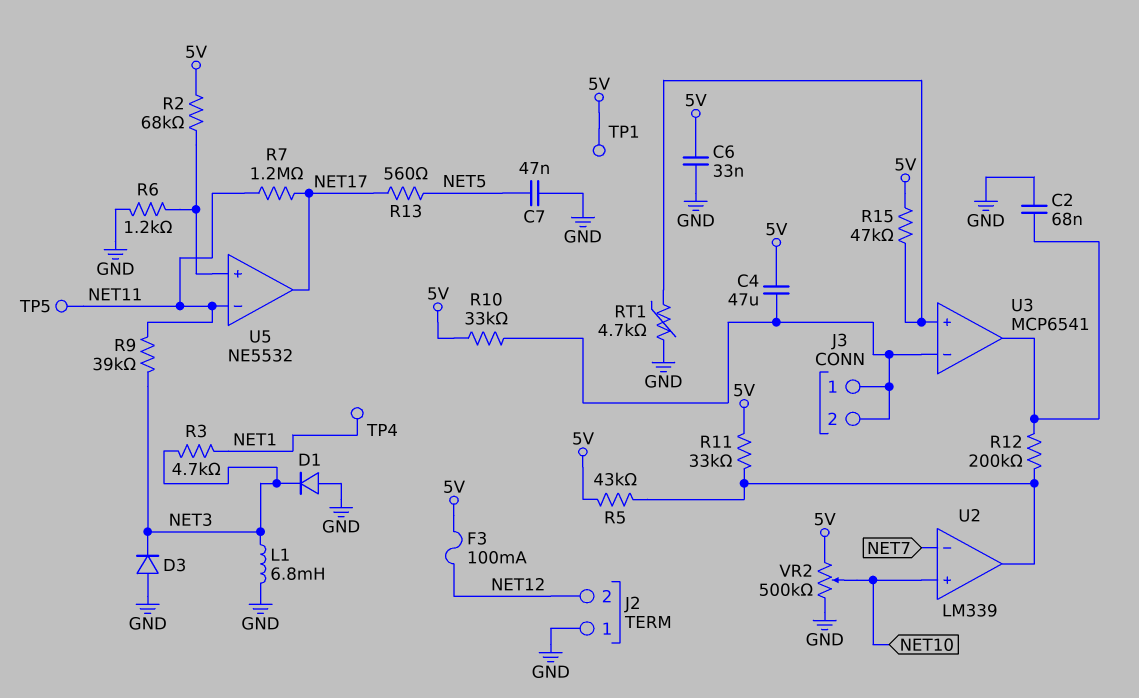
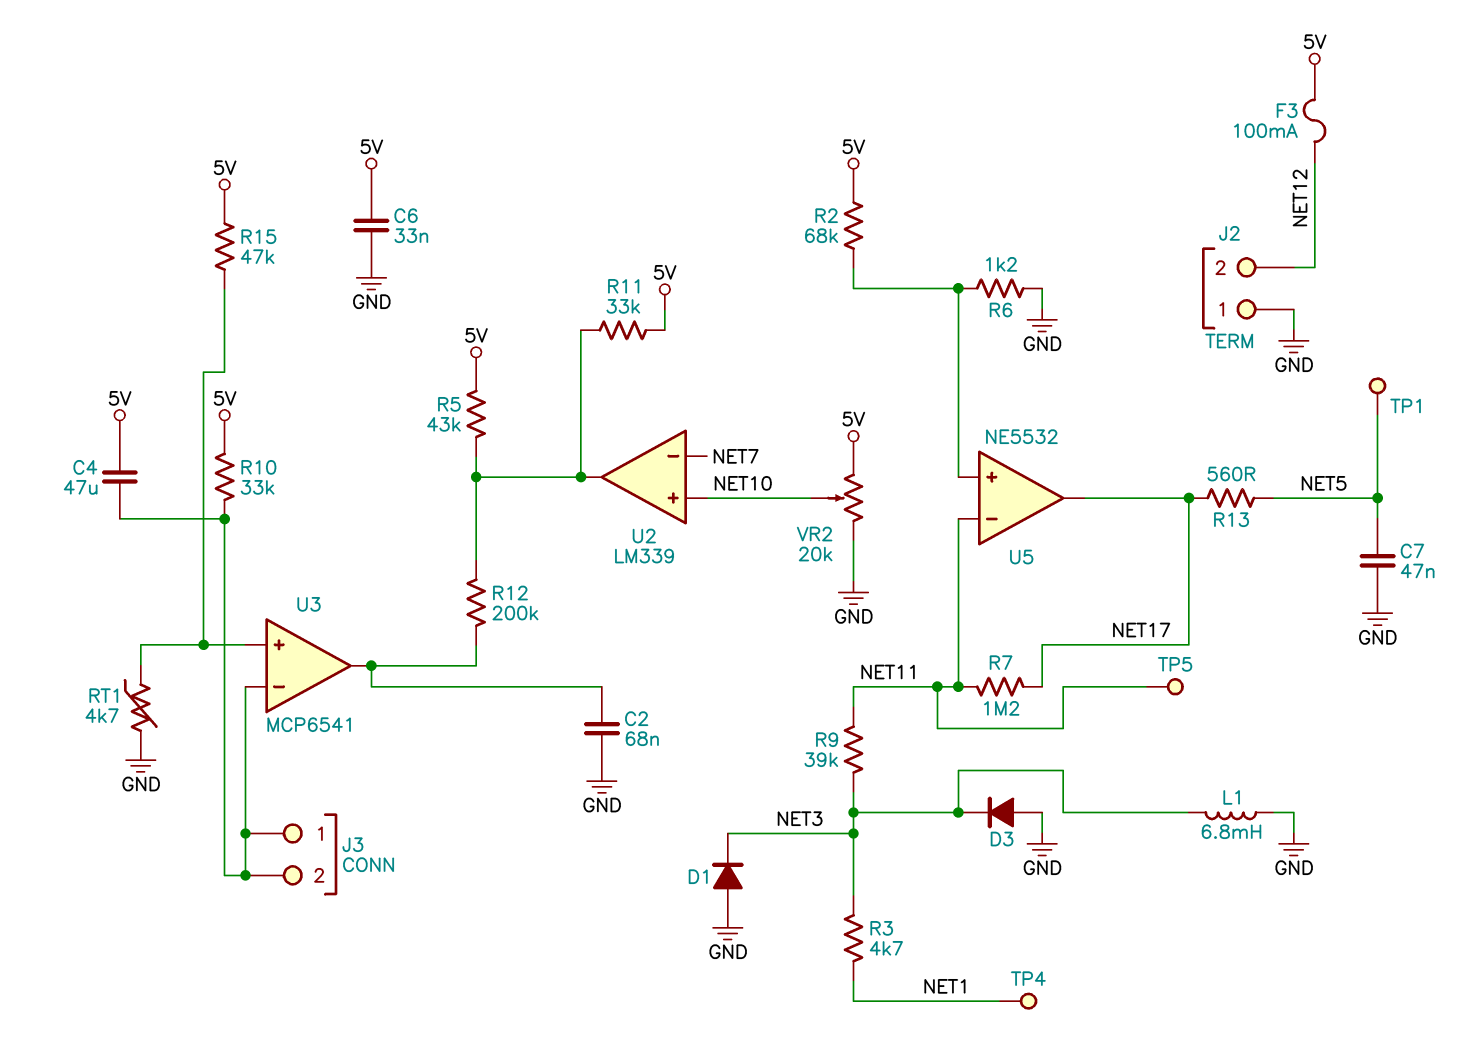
TP1: test point (5V) -> test point (NET5)
VR2: 500k (5V, GND, wiper NET10) -> 20k (5V, GND, wiper NET10)

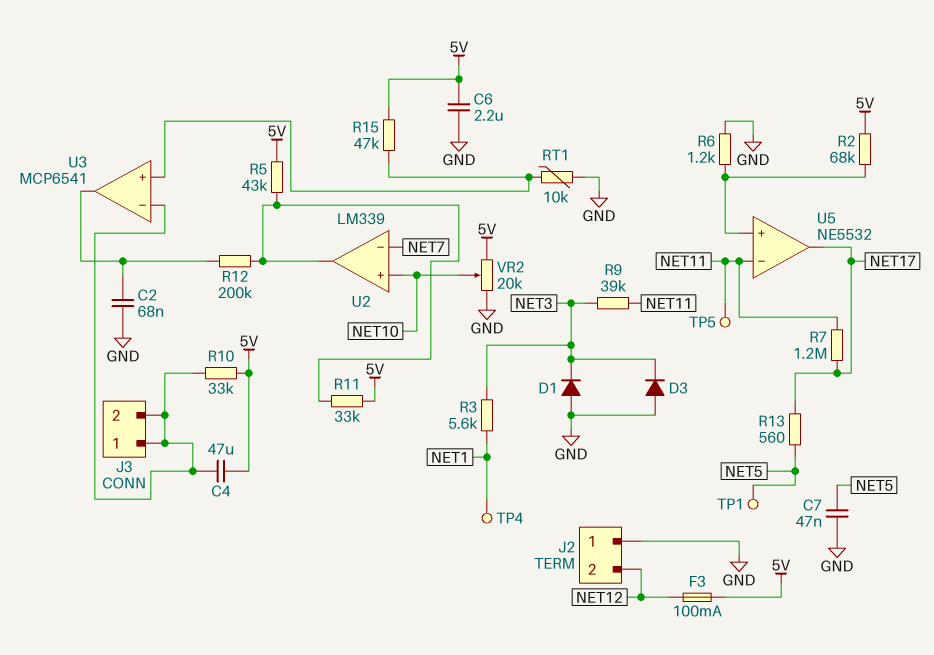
C6: 33nF (5V, GND) -> 2.2uF (5V, GND)
L1: 6.8mH (GND, NET3) -> none
R3: 4.7k (NET1, NET3) -> 5.6k (NET1, NET3)
RT1: 4.7k (GND, U3/in+) -> 10k (GND, U3/in+)

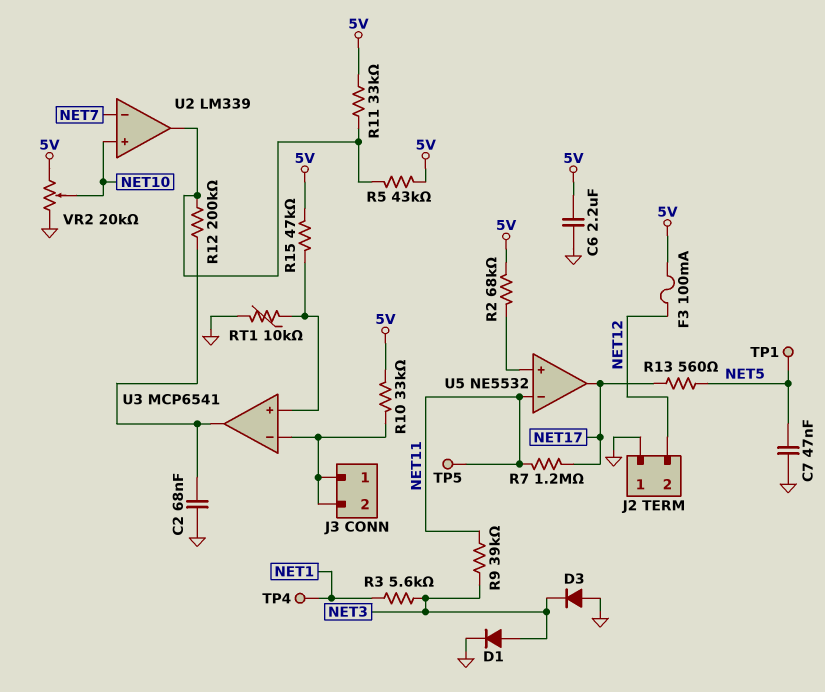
C4: 47uF (5V, J3/1) -> none
D1: diode (A GND, K NET3) -> diode (A NET3, K GND)
R6: 1.2k (GND, U5/in+) -> none

